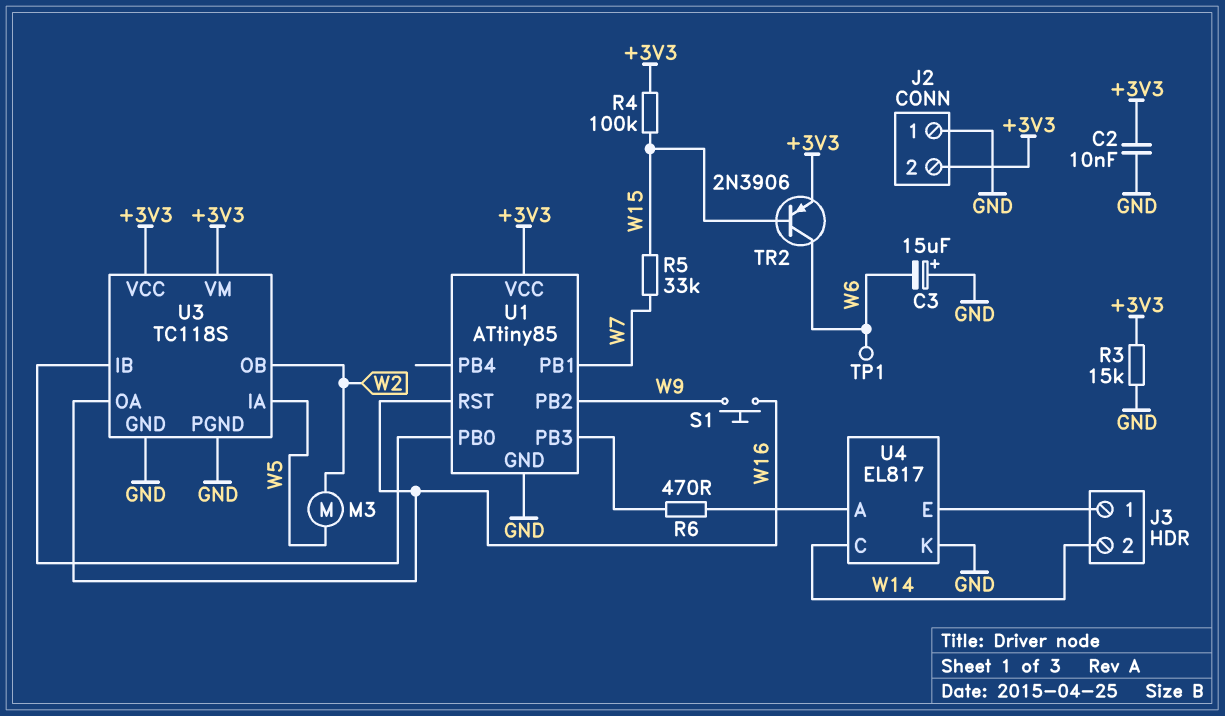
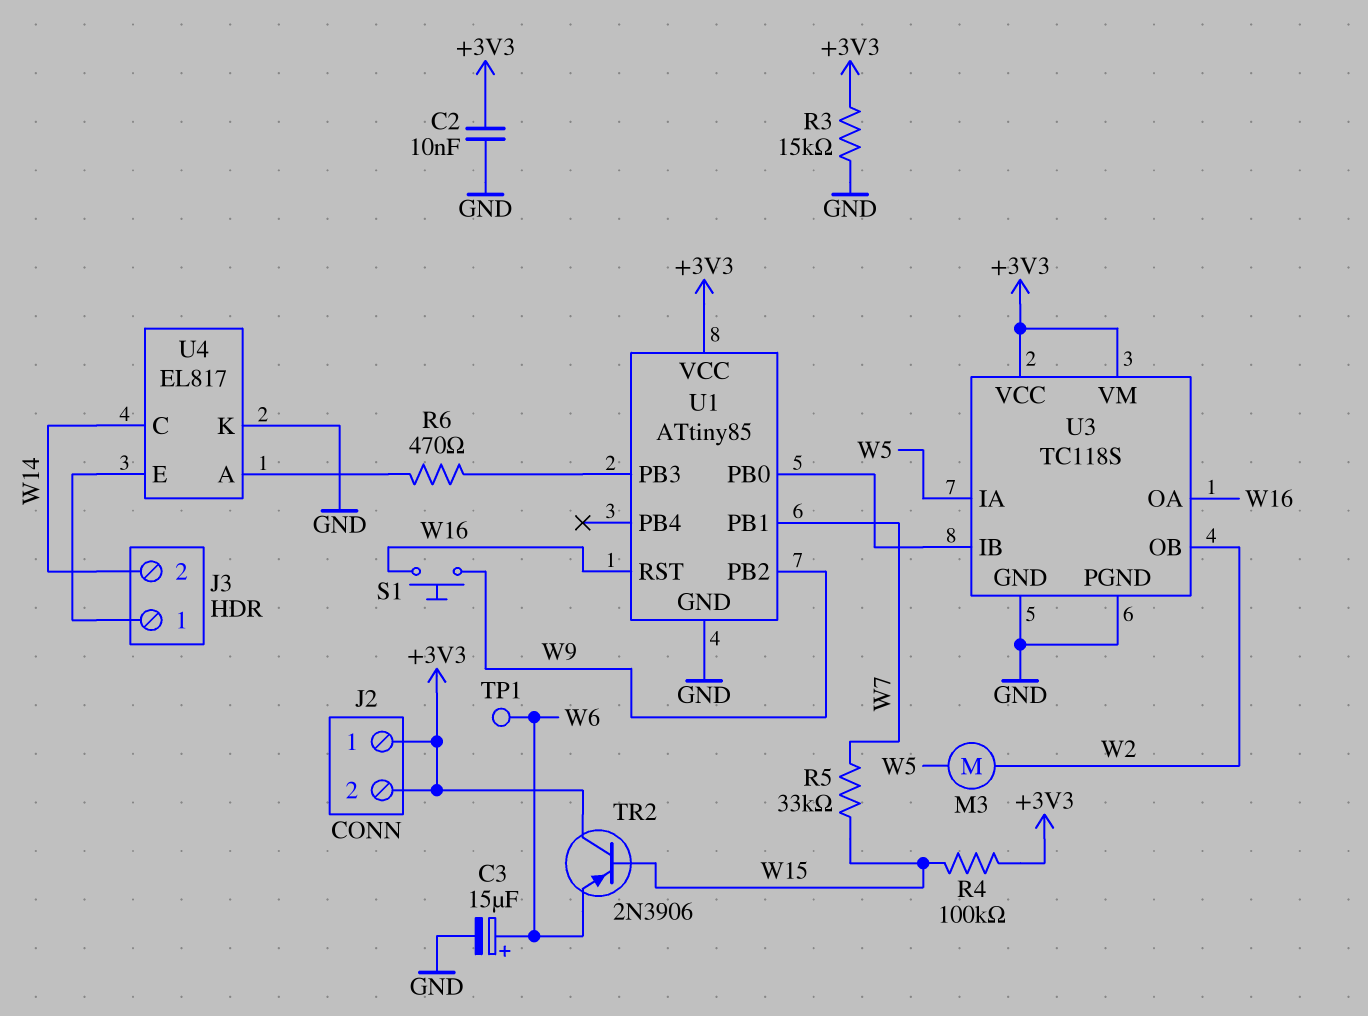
C3: 15uF (plus GND, minus W6) -> 15uF (plus W6, minus GND)
J2 pin 1: GND -> +3V3
TR2: PNP 2N3906 (B W15, C W6, E +3V3) -> PNP 2N3906 (B W15, C +3V3, E W6)

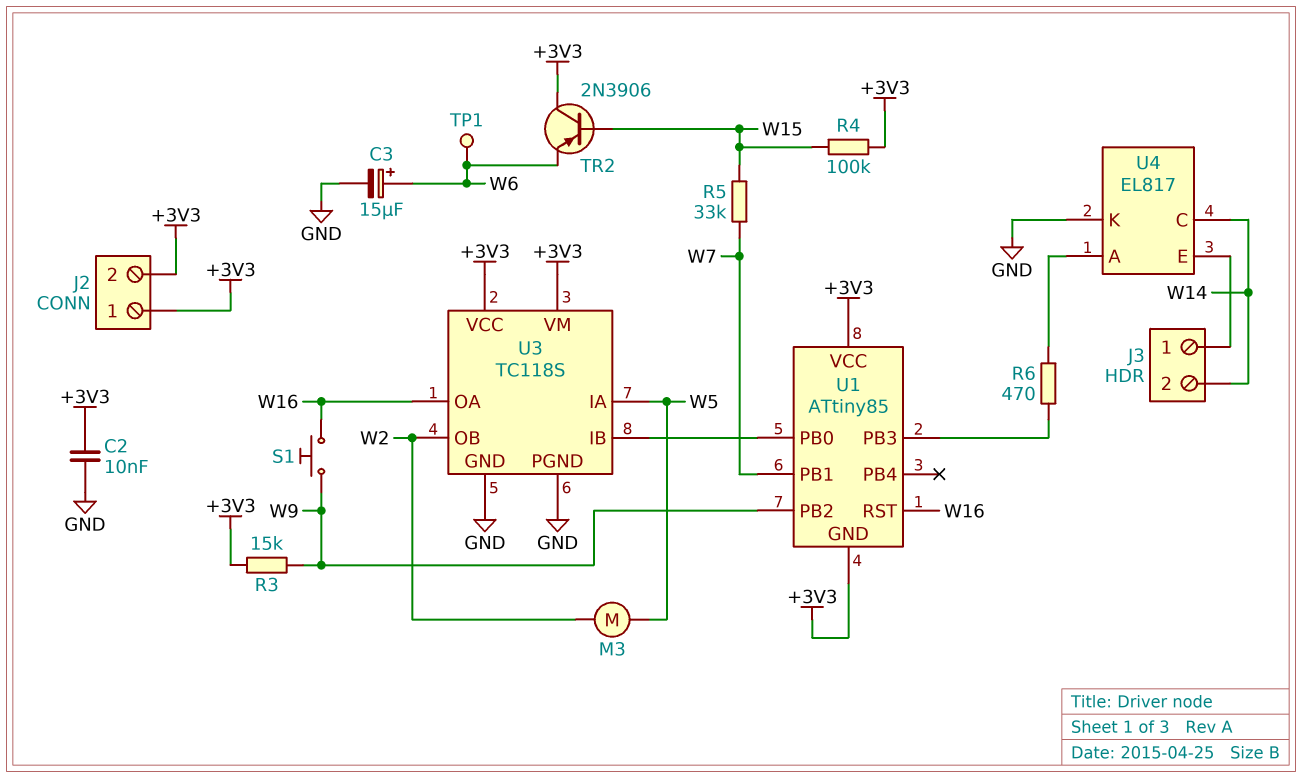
R3: 15k (+3V3, GND) -> 15k (+3V3, W9)
U1 pin GND: GND -> +3V3

